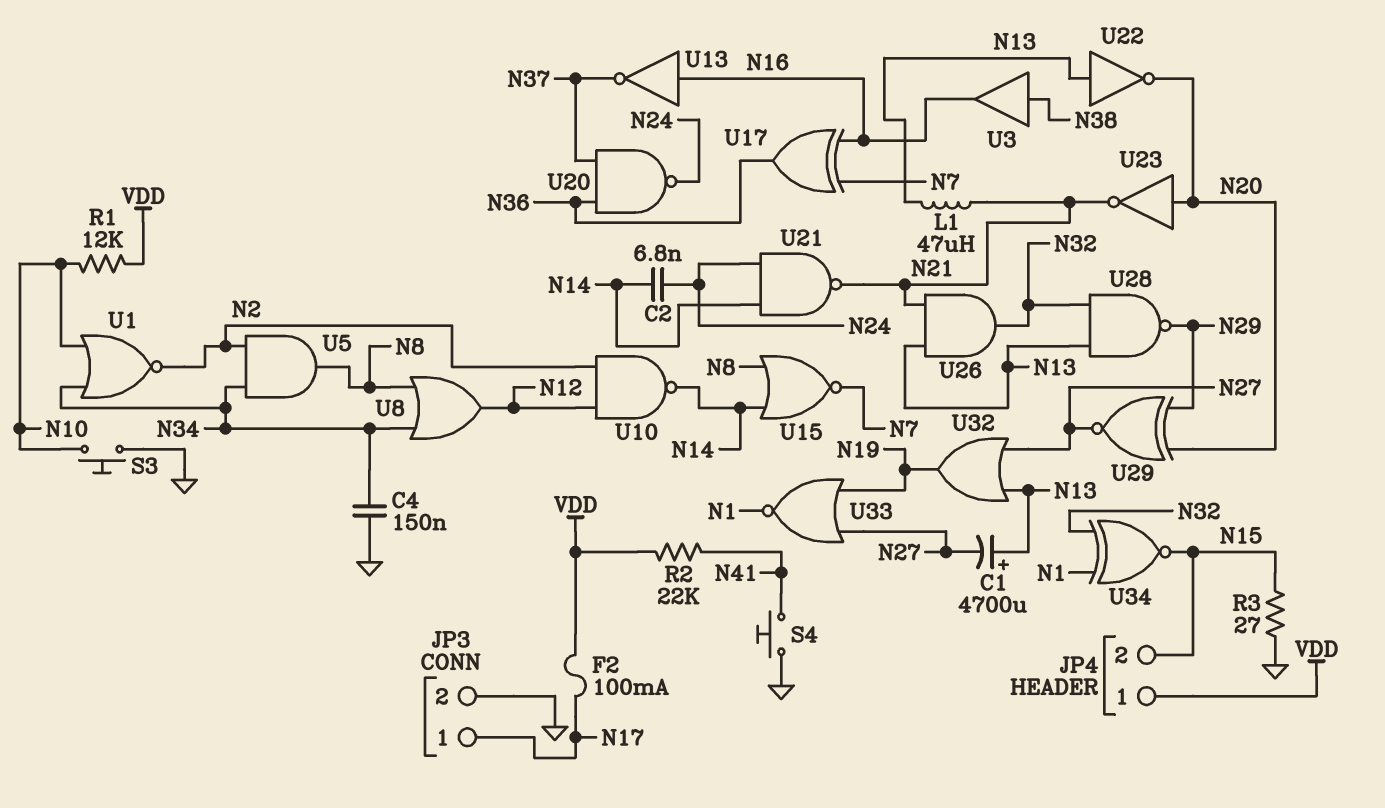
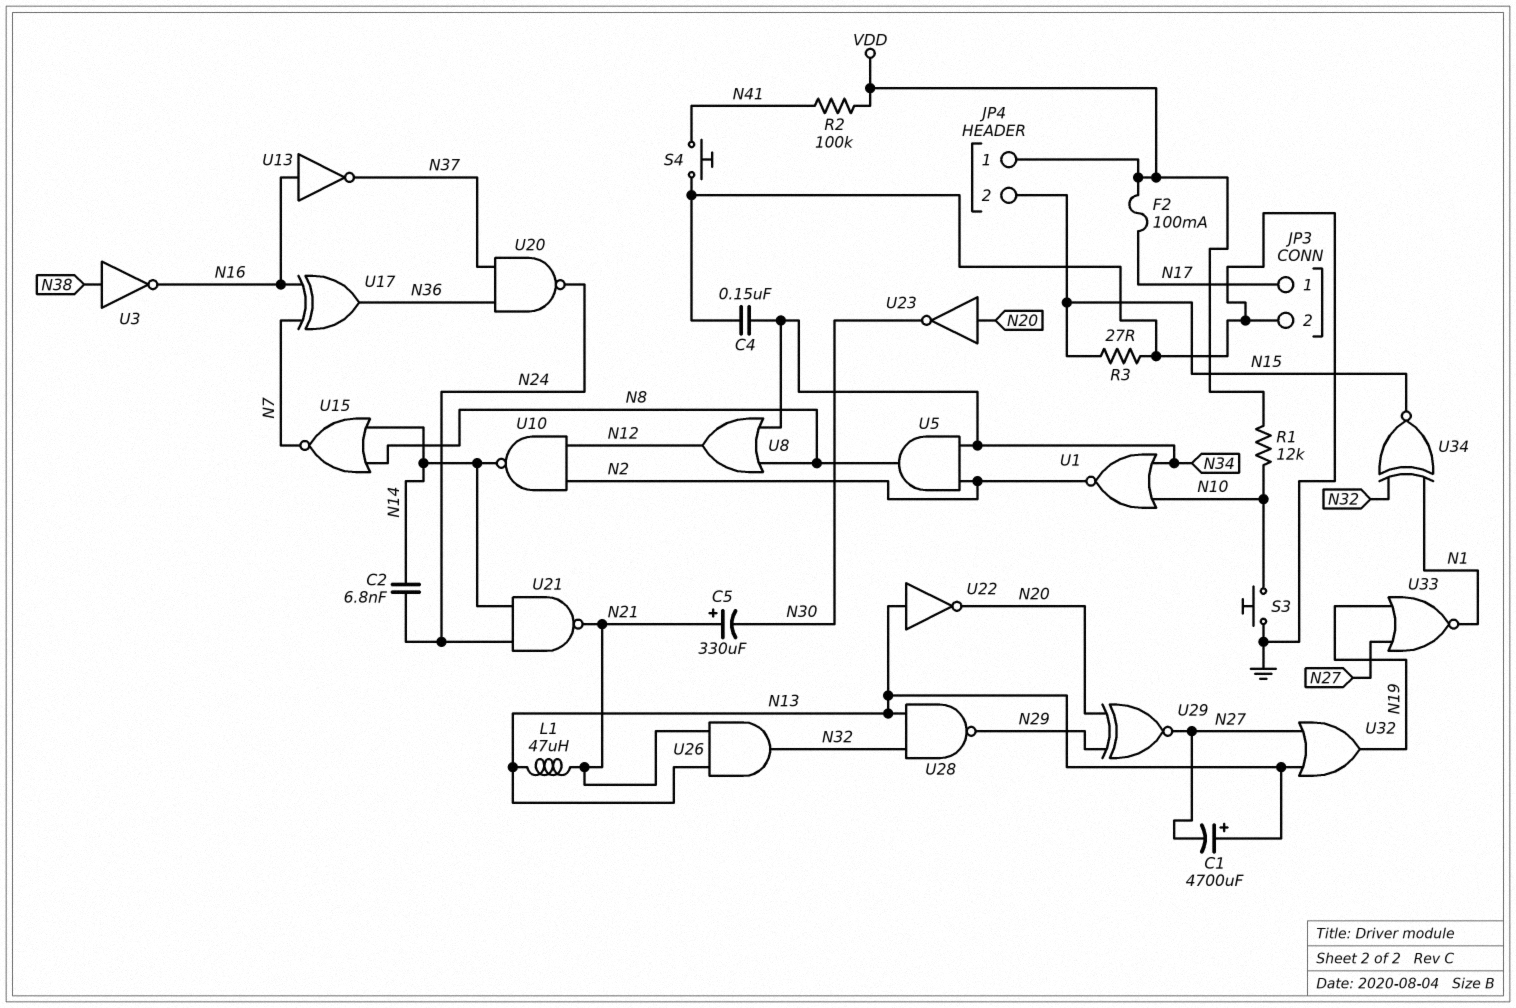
C5: none -> 330uF (plus N21, minus N30)
R2: 22k (N41, VDD) -> 100k (N41, VDD)
U3: buffer (in N38, out N16) -> NOT (in N38, out N16)
U23: NOT (in N20, out N21) -> NOT (in N20, out N30)

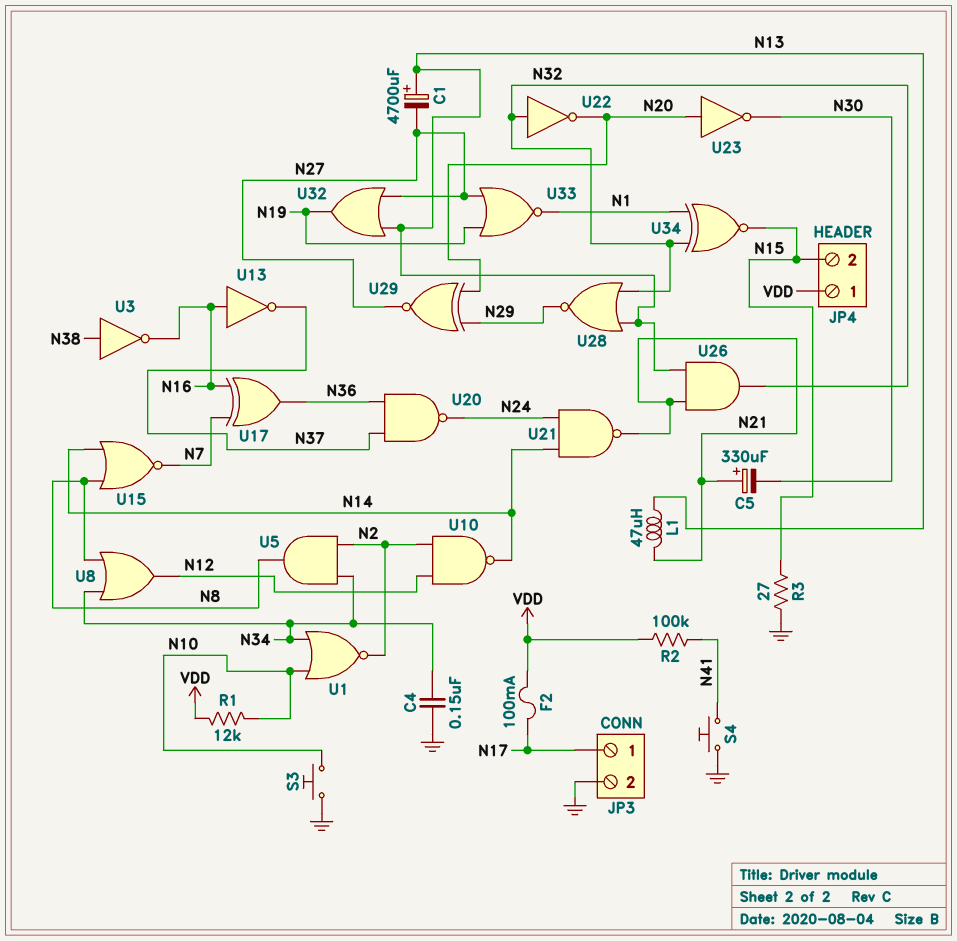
C2: 6.8nF (N14, N24) -> none
U22: NOT (in N13, out N20) -> NOT (in N32, out N20)
U28: NAND (in N13, in N32, out N29) -> NOR (in N13, in N32, out N29)

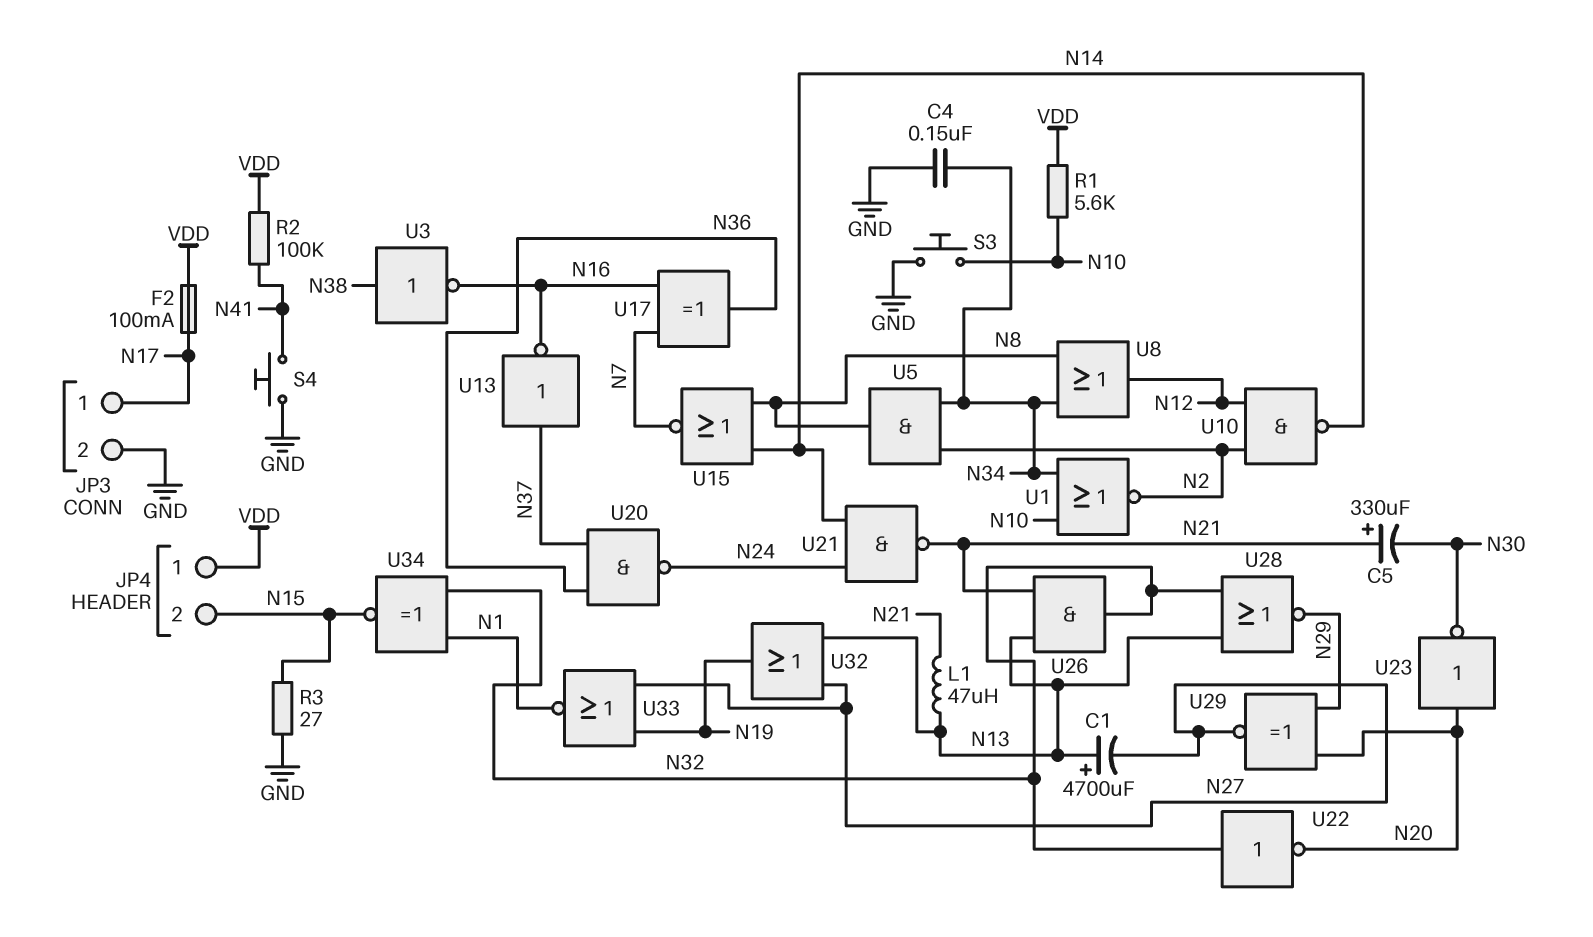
R1: 12k (N10, VDD) -> 5.6k (N10, VDD)
U13: NOT (in N16, out N37) -> NOT (in N37, out N16)

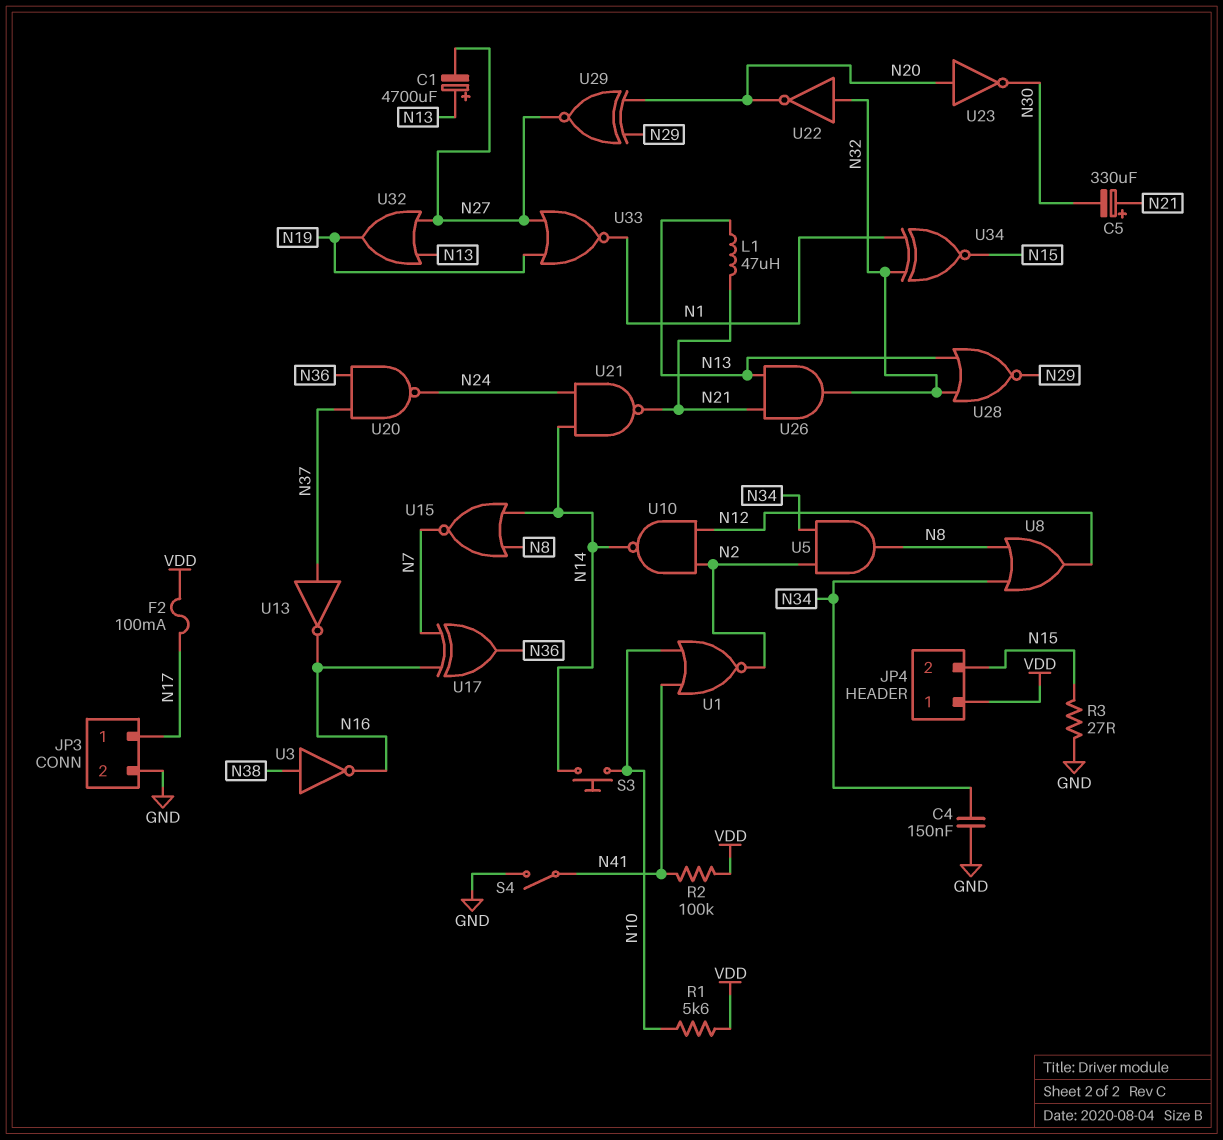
S3: button (GND, N10) -> button (N10, N14)
S4: button (GND, N41) -> switch (GND, N41)
U1: NOR (in N10, in N34, out N2) -> NOR (in N10, in N41, out N2)

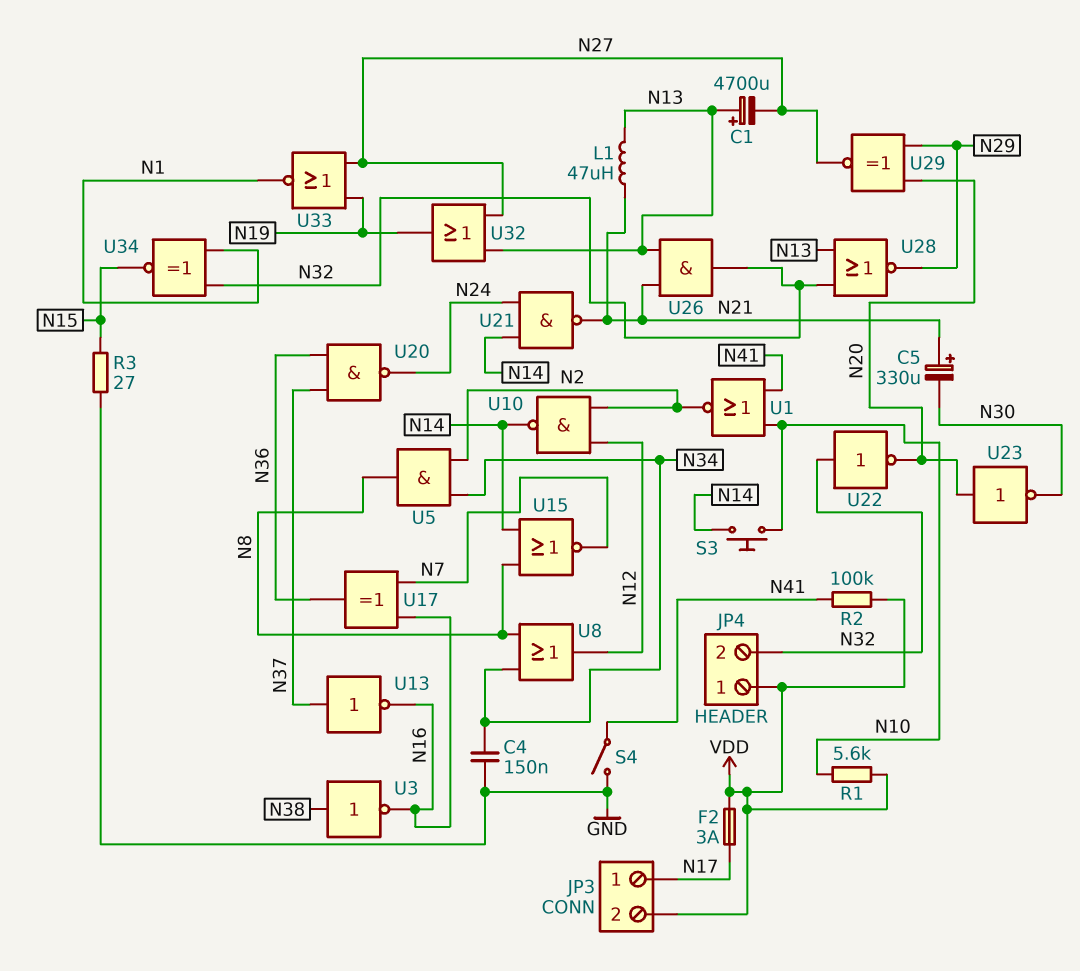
F2: 100mA (N17, VDD) -> 3A (N17, VDD)
JP3 pin 2: GND -> VDD
JP4 pin 2: N15 -> N32

